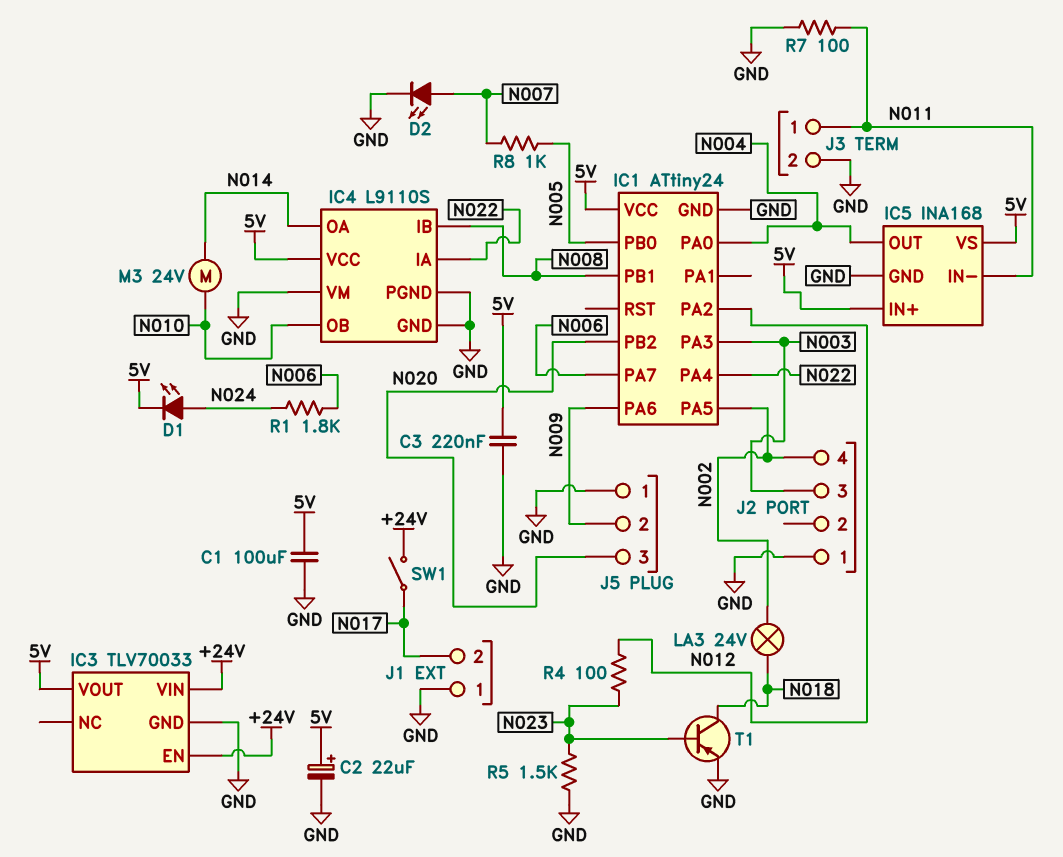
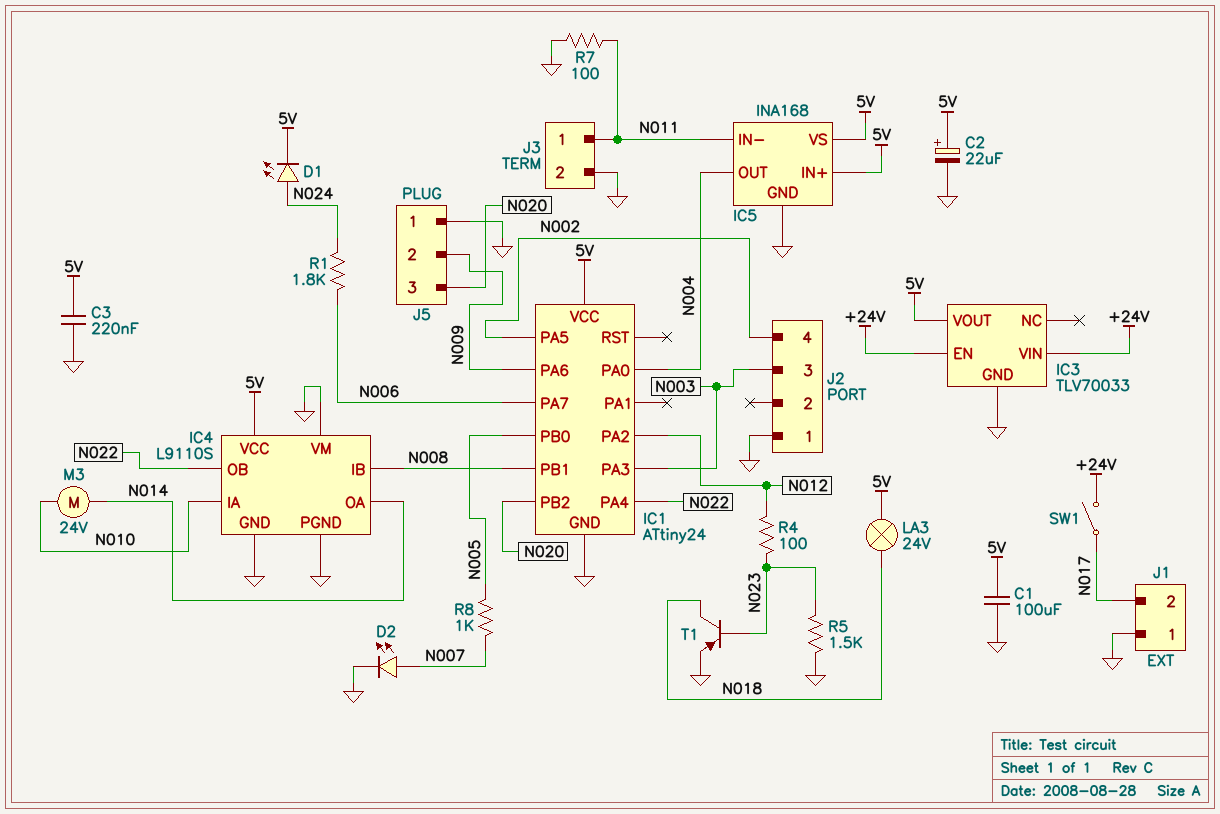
IC4 pin IA: N022 -> N010
IC4 pin OB: N010 -> N022
LA3: lamp 24V (N002, N018) -> lamp 24V (5V, N018)

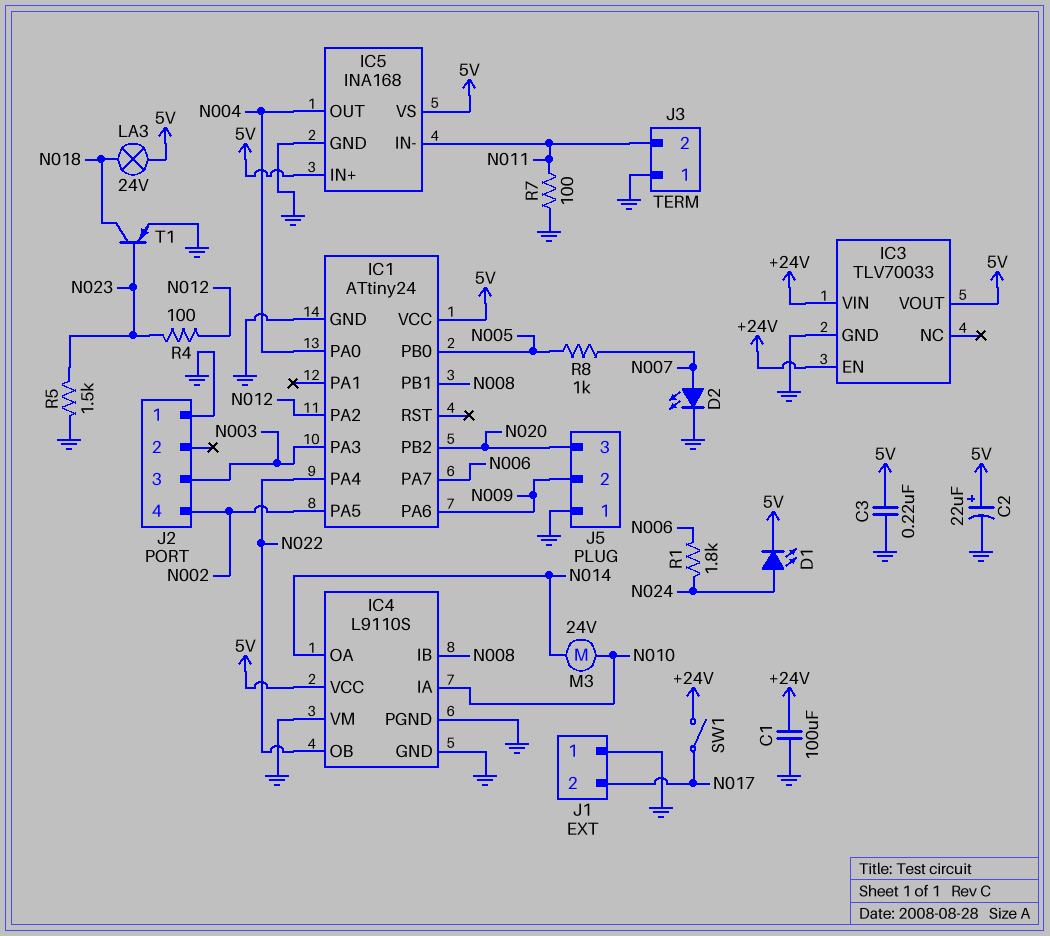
C1: 100uF (5V, GND) -> 100uF (+24V, GND)
J3 pin 1: N011 -> GND
J3 pin 2: GND -> N011

